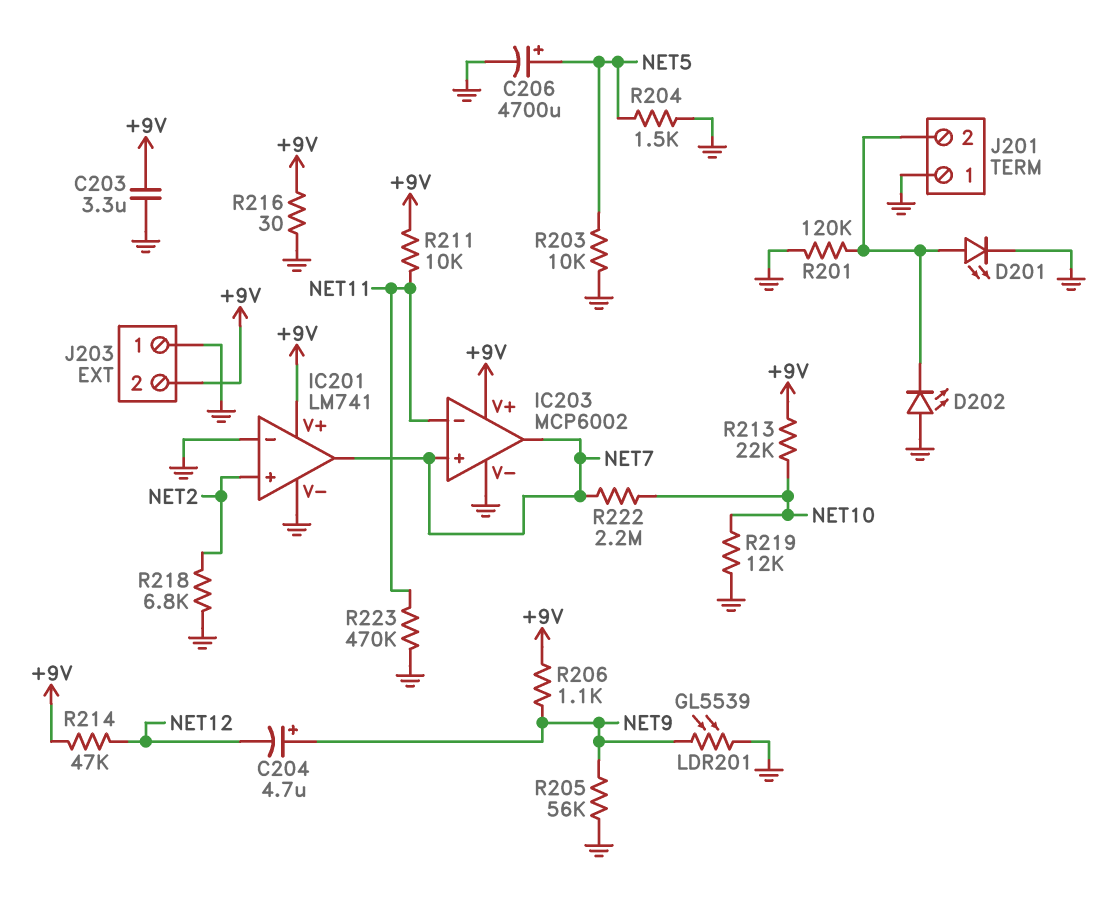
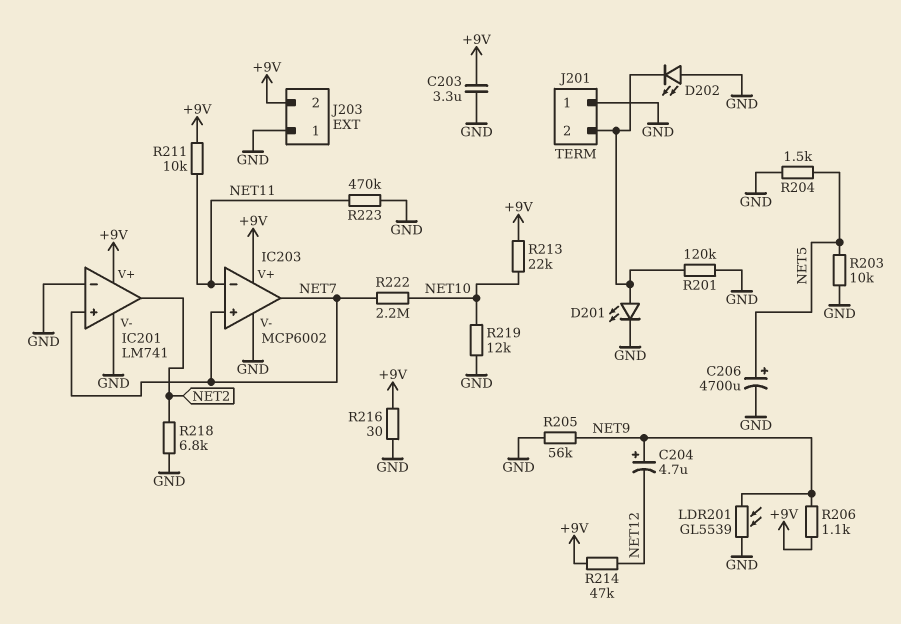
IC201 pin in+: NET2 -> NET7
IC201 pin out: NET7 -> NET2

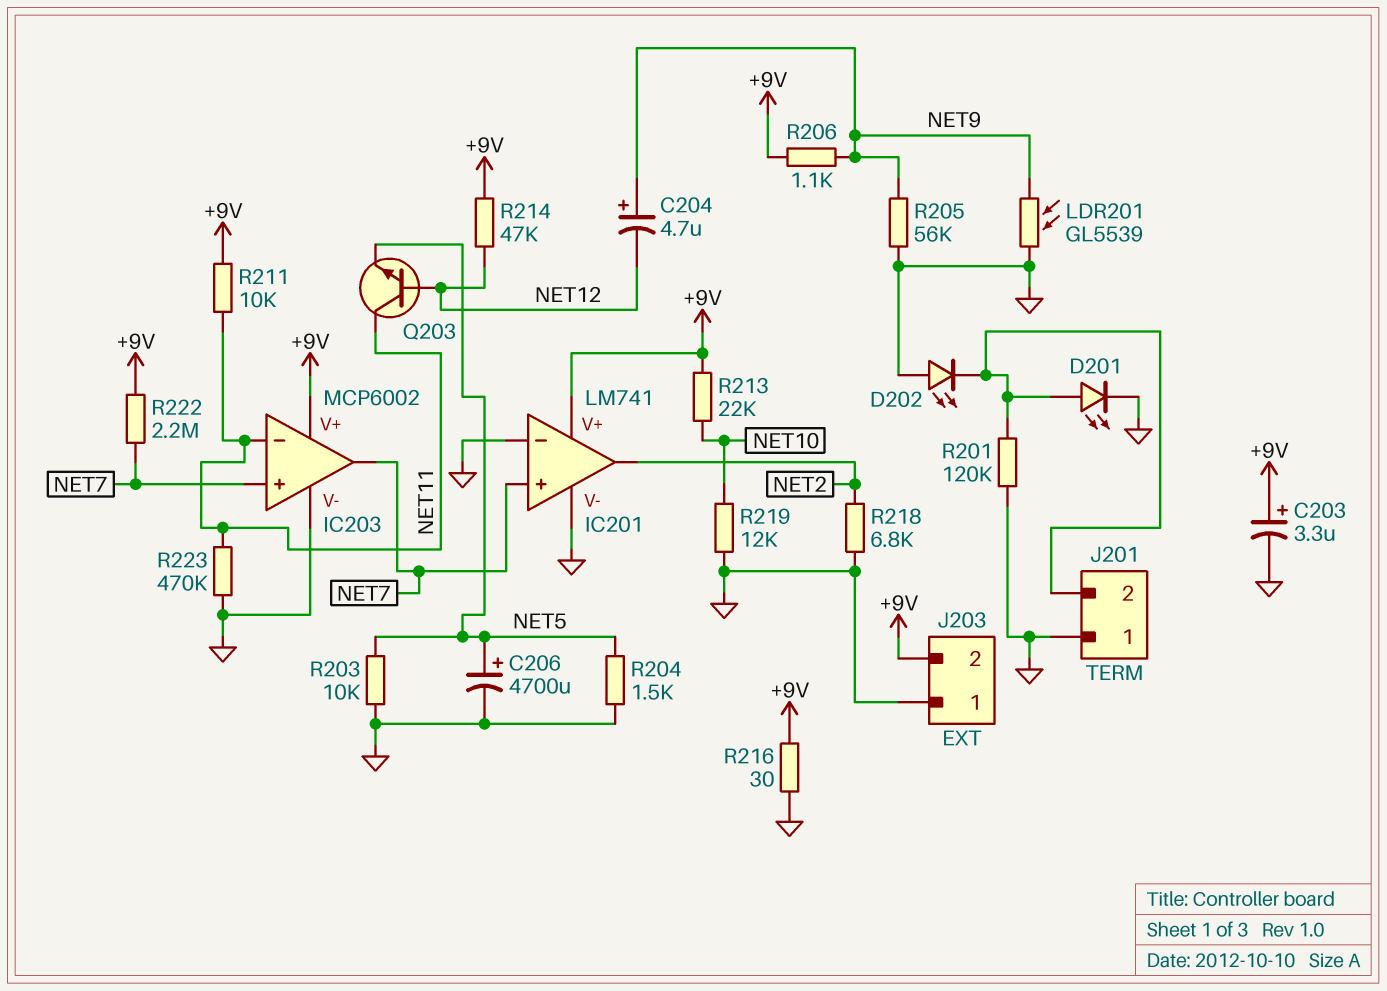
C203: 3.3uF (+9V, GND) -> 3.3uF (plus +9V, minus GND)
Q203: none -> NPN (B NET12, C NET11, E NET5)
R222: 2.2M (NET7, NET10) -> 2.2M (+9V, NET7)

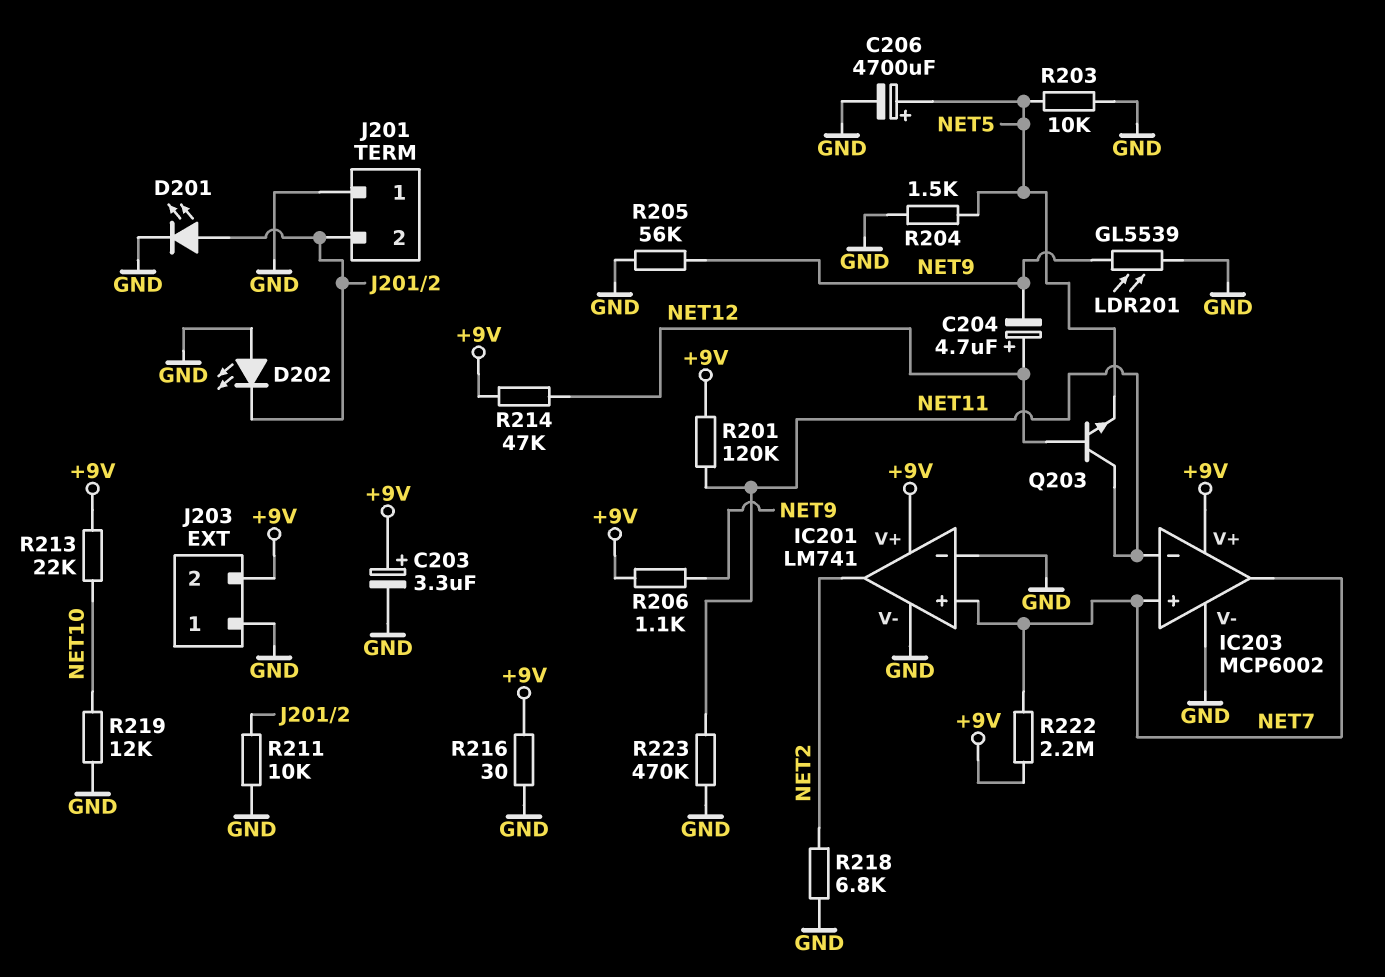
C204: 4.7uF (plus NET9, minus NET12) -> 4.7uF (plus NET12, minus NET9)
R201: 120k (GND, J201/2) -> 120k (+9V, NET11)
R211: 10k (+9V, NET11) -> 10k (GND, J201/2)

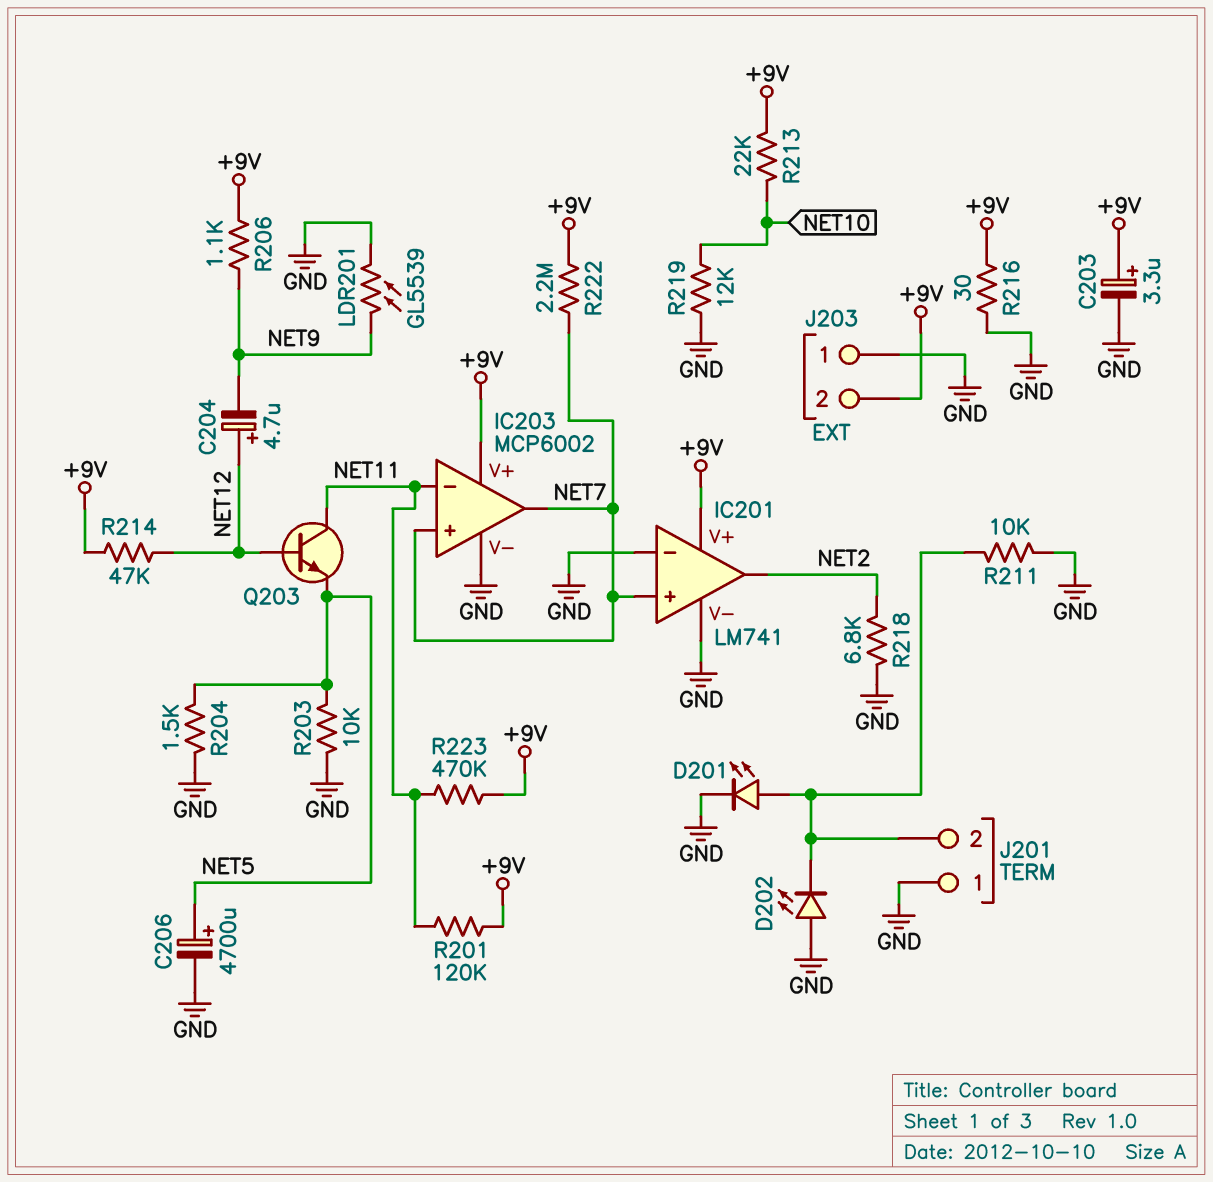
R205: 56k (GND, NET9) -> none
R223: 470k (GND, NET11) -> 470k (+9V, NET11)

